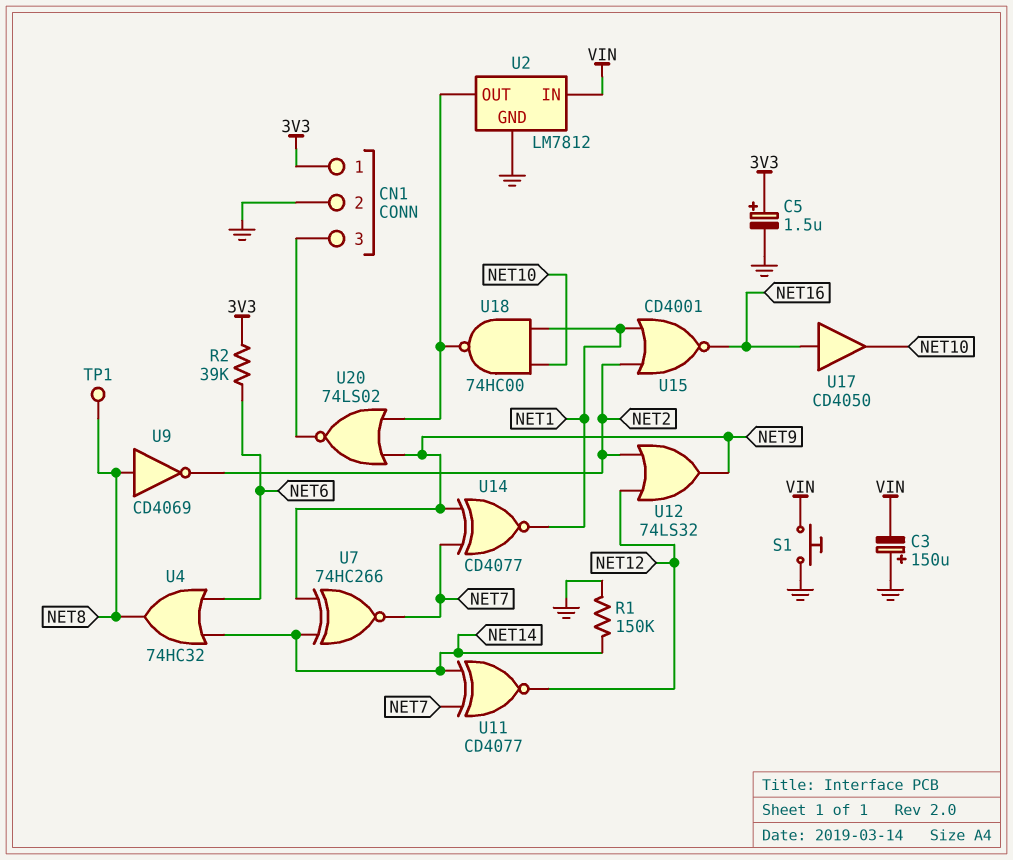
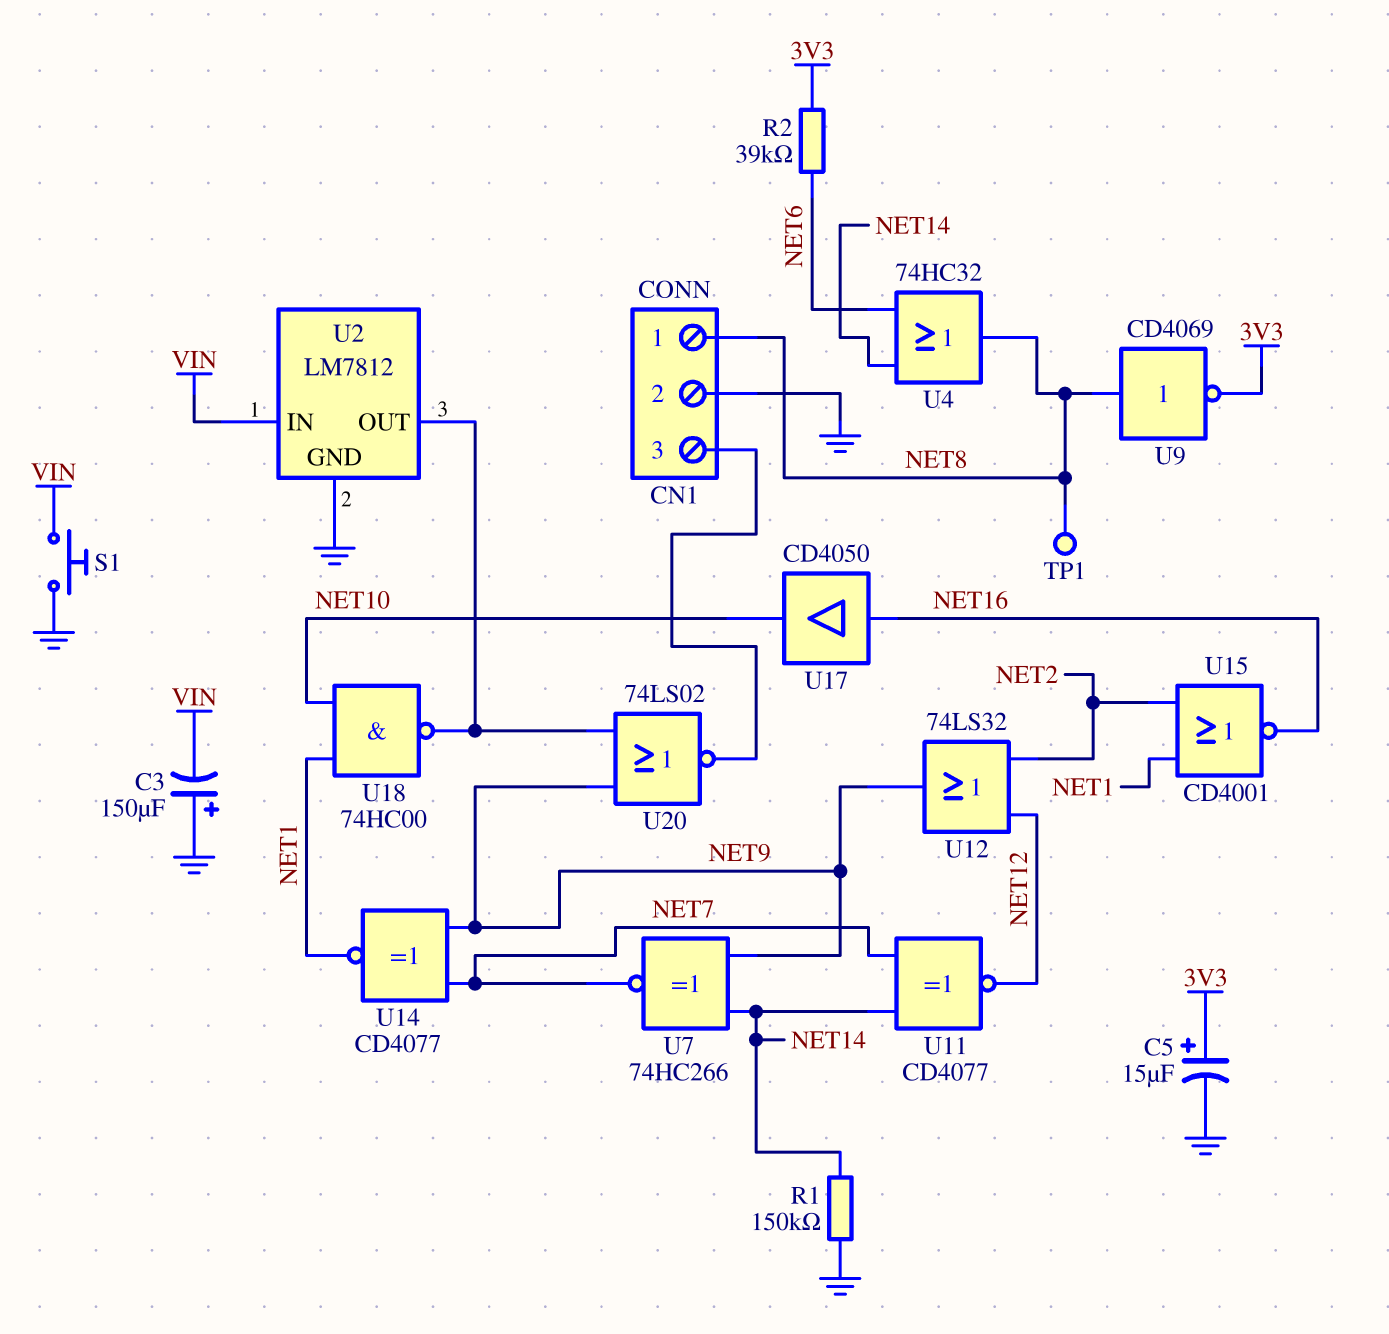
C5: 1.5uF (plus 3V3, minus GND) -> 15uF (plus 3V3, minus GND)
CN1 pin 1: 3V3 -> NET8
U9: NOT CD4069 (in NET8, out NET2) -> NOT CD4069 (in NET8, out 3V3)

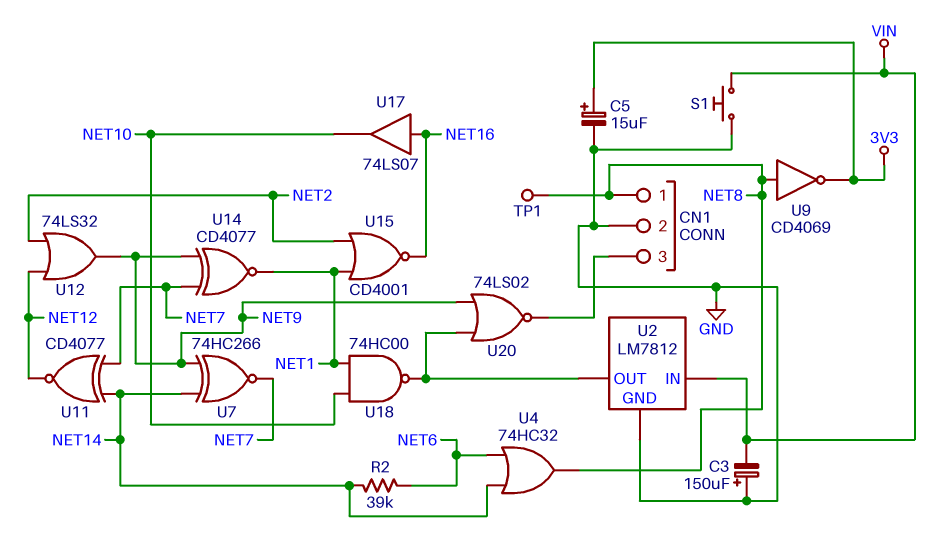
R1: 150k (GND, NET14) -> none
R2: 39k (3V3, NET6) -> 39k (NET6, NET14)
U17: buffer CD4050 (in NET16, out NET10) -> buffer 74LS07 (in NET16, out NET10)

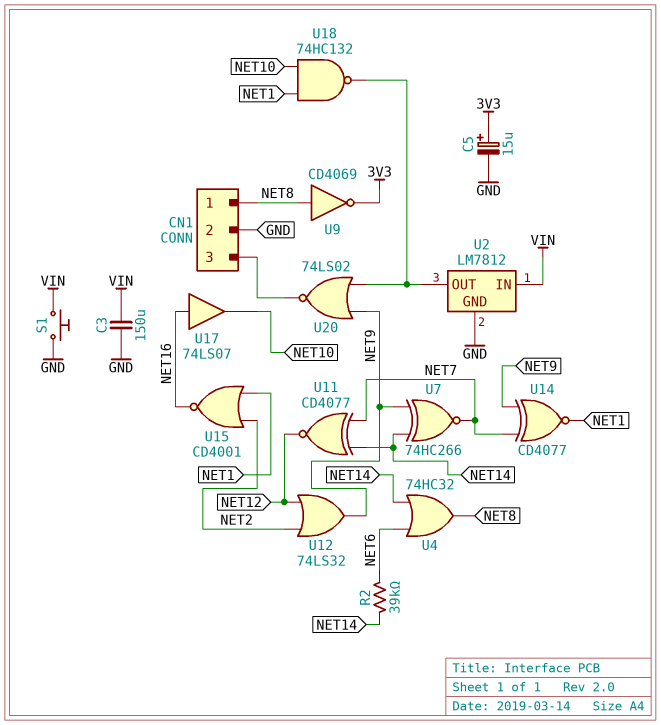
C3: 150uF (plus GND, minus VIN) -> 150uF (GND, VIN)
TP1: test point (NET8) -> none
U18: NAND 74HC00 (in NET1, in NET10, out U2/OUT) -> NAND 74HC132 (in NET1, in NET10, out U2/OUT)

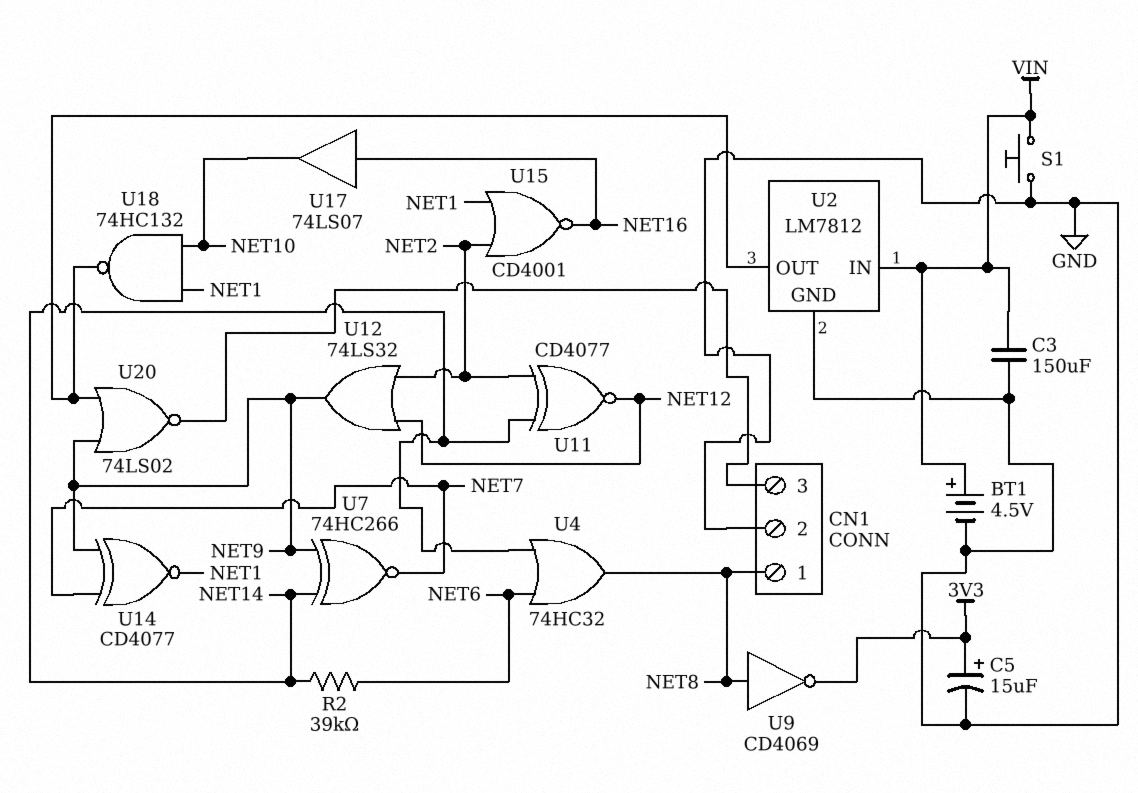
BT1: none -> 4.5V (plus VIN, minus GND)
U11: XNOR CD4077 (in NET7, in NET14, out NET12) -> XNOR CD4077 (in NET2, in NET14, out NET12)

